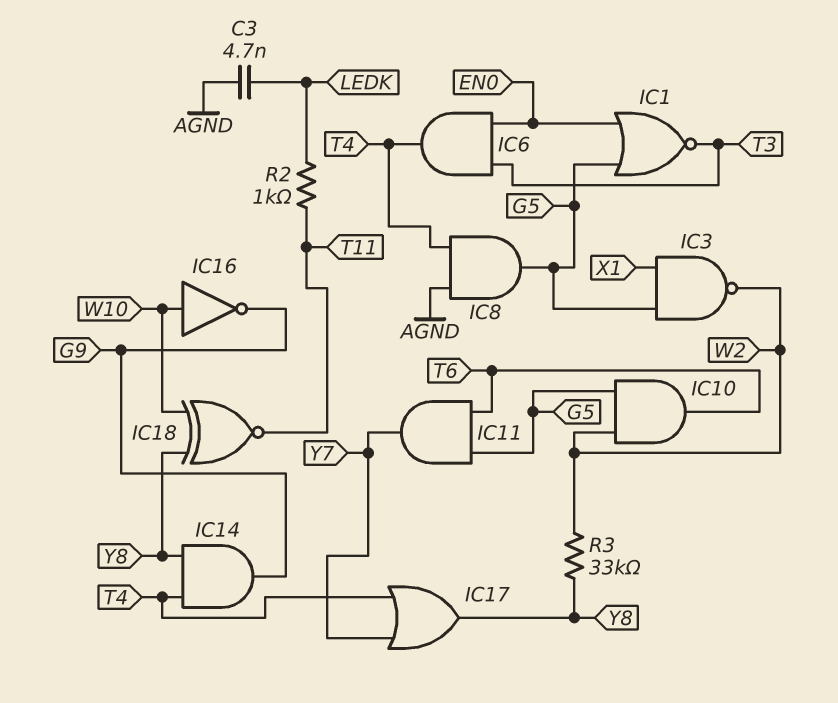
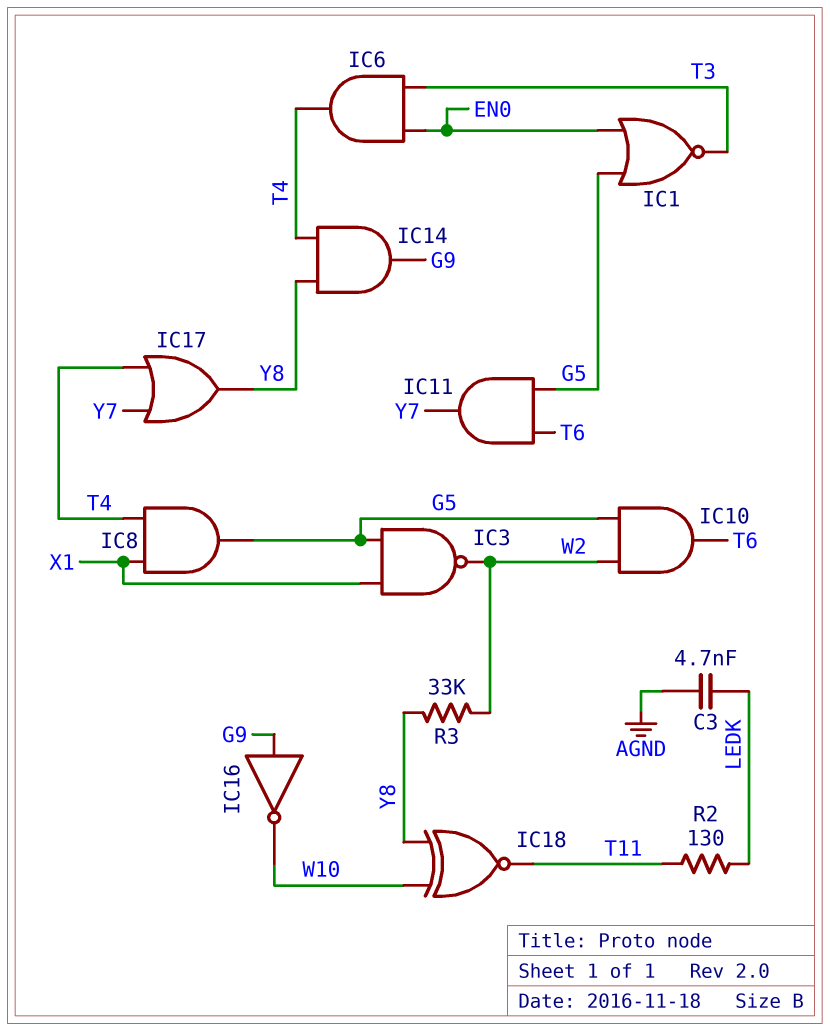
IC8: AND (in AGND, in T4, out G5) -> AND (in T4, in X1, out G5)
IC16: NOT (in W10, out G9) -> NOT (in G9, out W10)
R2: 1k (LEDK, T11) -> 130 (LEDK, T11)

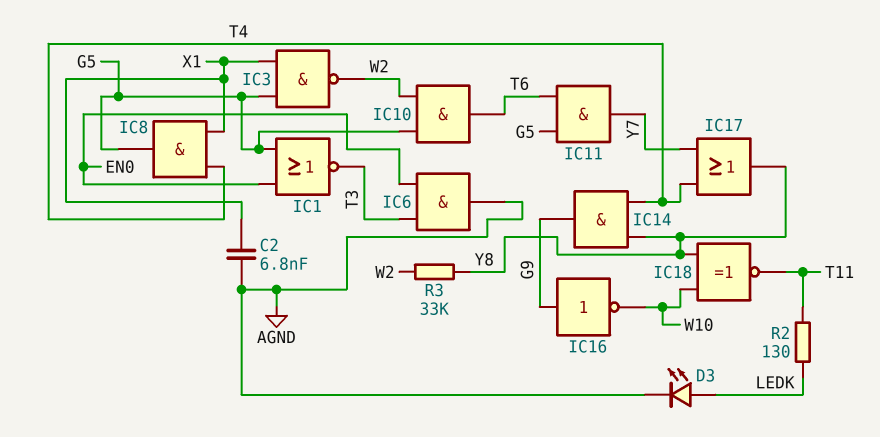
C2: none -> 6.8nF (AGND, X1)
C3: 4.7nF (AGND, LEDK) -> none
D3: none -> LED (A LEDK, K AGND)
IC6: AND (in EN0, in T3, out T4) -> AND (in EN0, in T3, out AGND)

